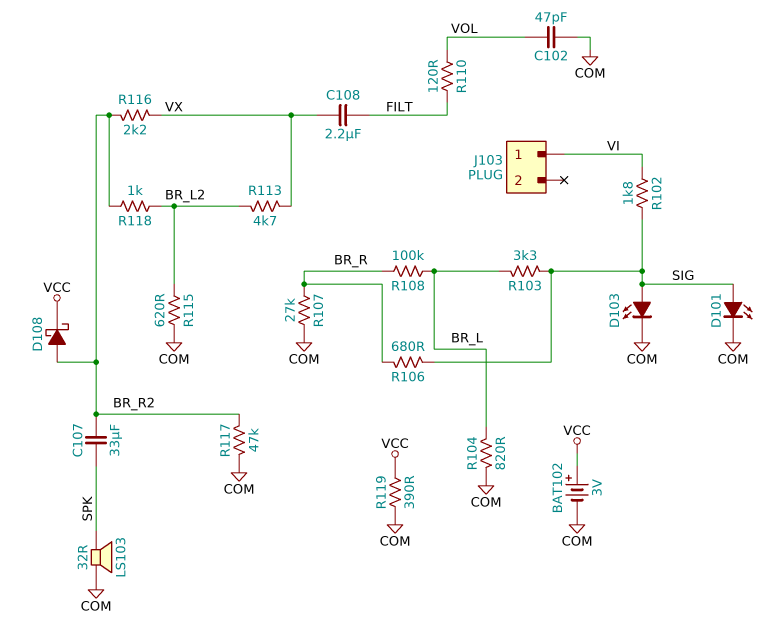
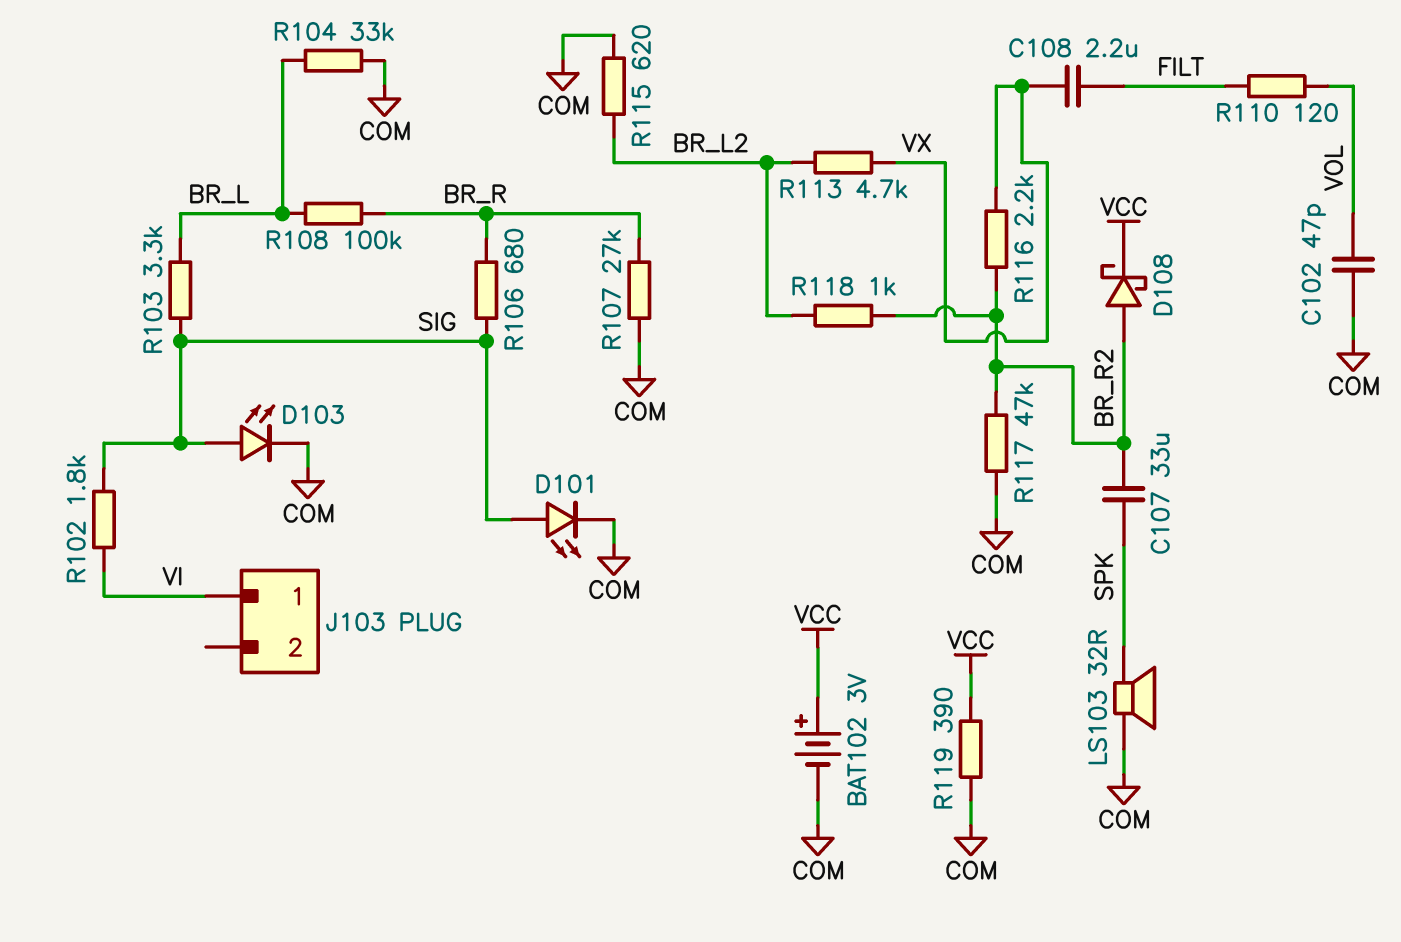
R104: 820 (BR_L, COM) -> 33k (BR_L, COM)

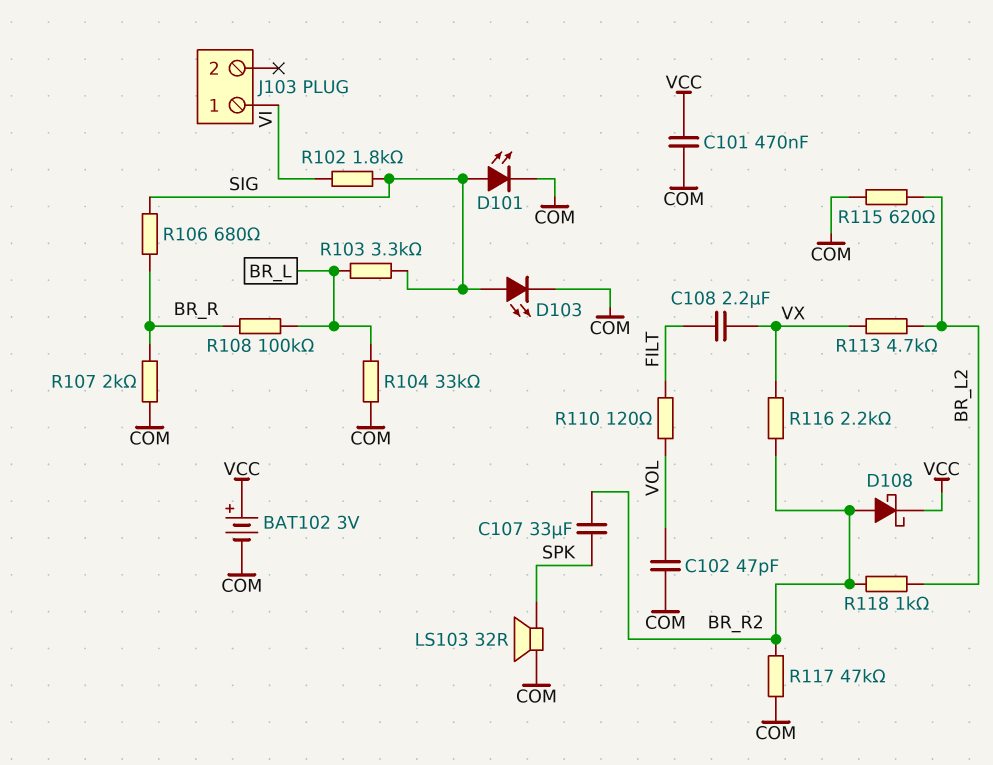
C101: none -> 470nF (COM, VCC)
R107: 27k (BR_R, COM) -> 2k (BR_R, COM)
R119: 390 (COM, VCC) -> none

